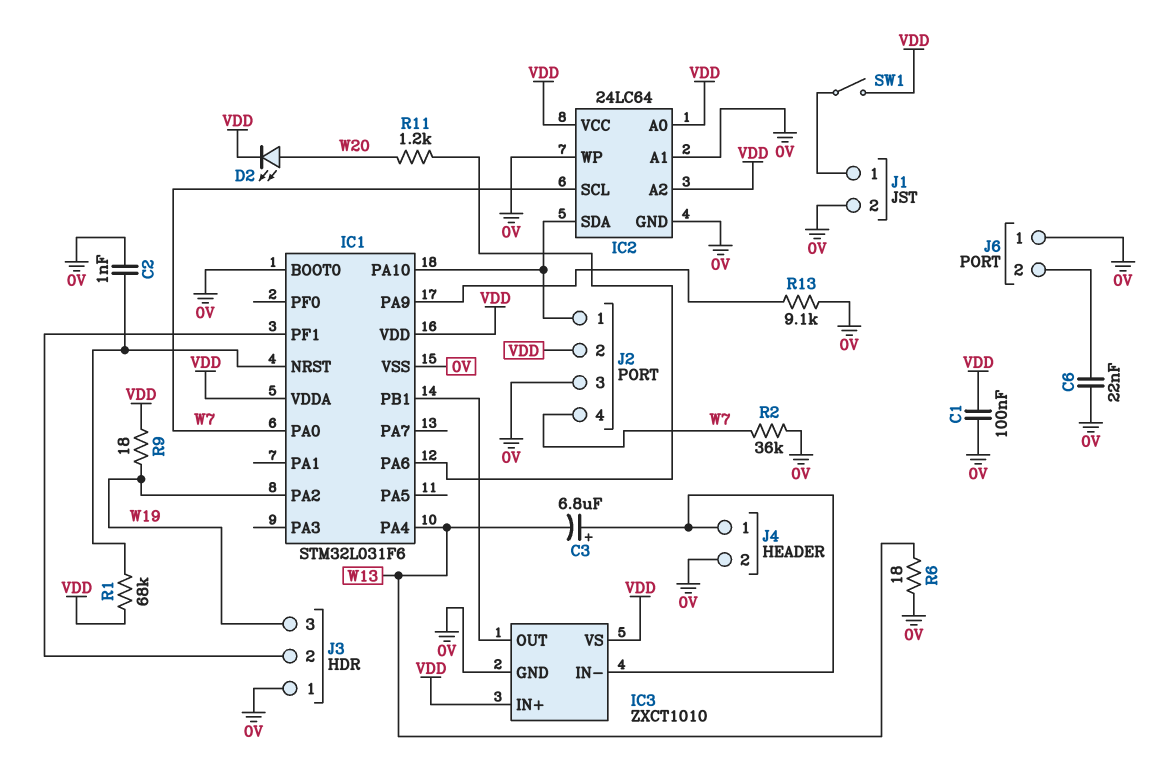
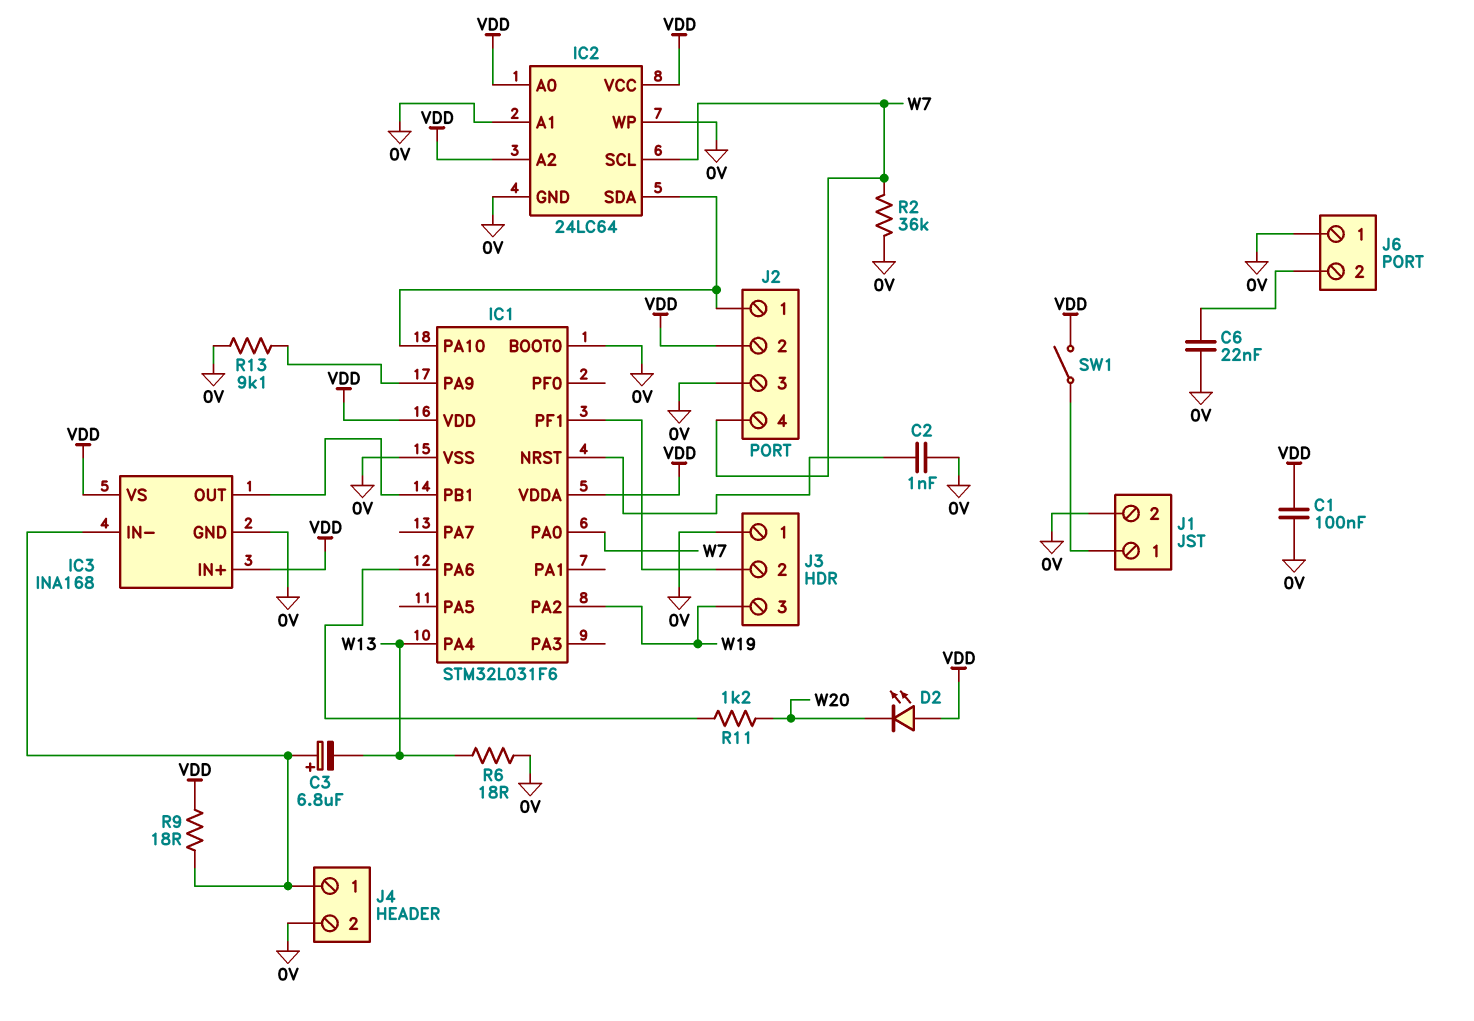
D2: LED (A W20, K VDD) -> LED (A VDD, K W20)
IC3: ZXCT1010 -> INA168
R1: 68k (IC1/NRST, VDD) -> none
R9: 18 (VDD, W19) -> 18 (IC3/IN-, VDD)

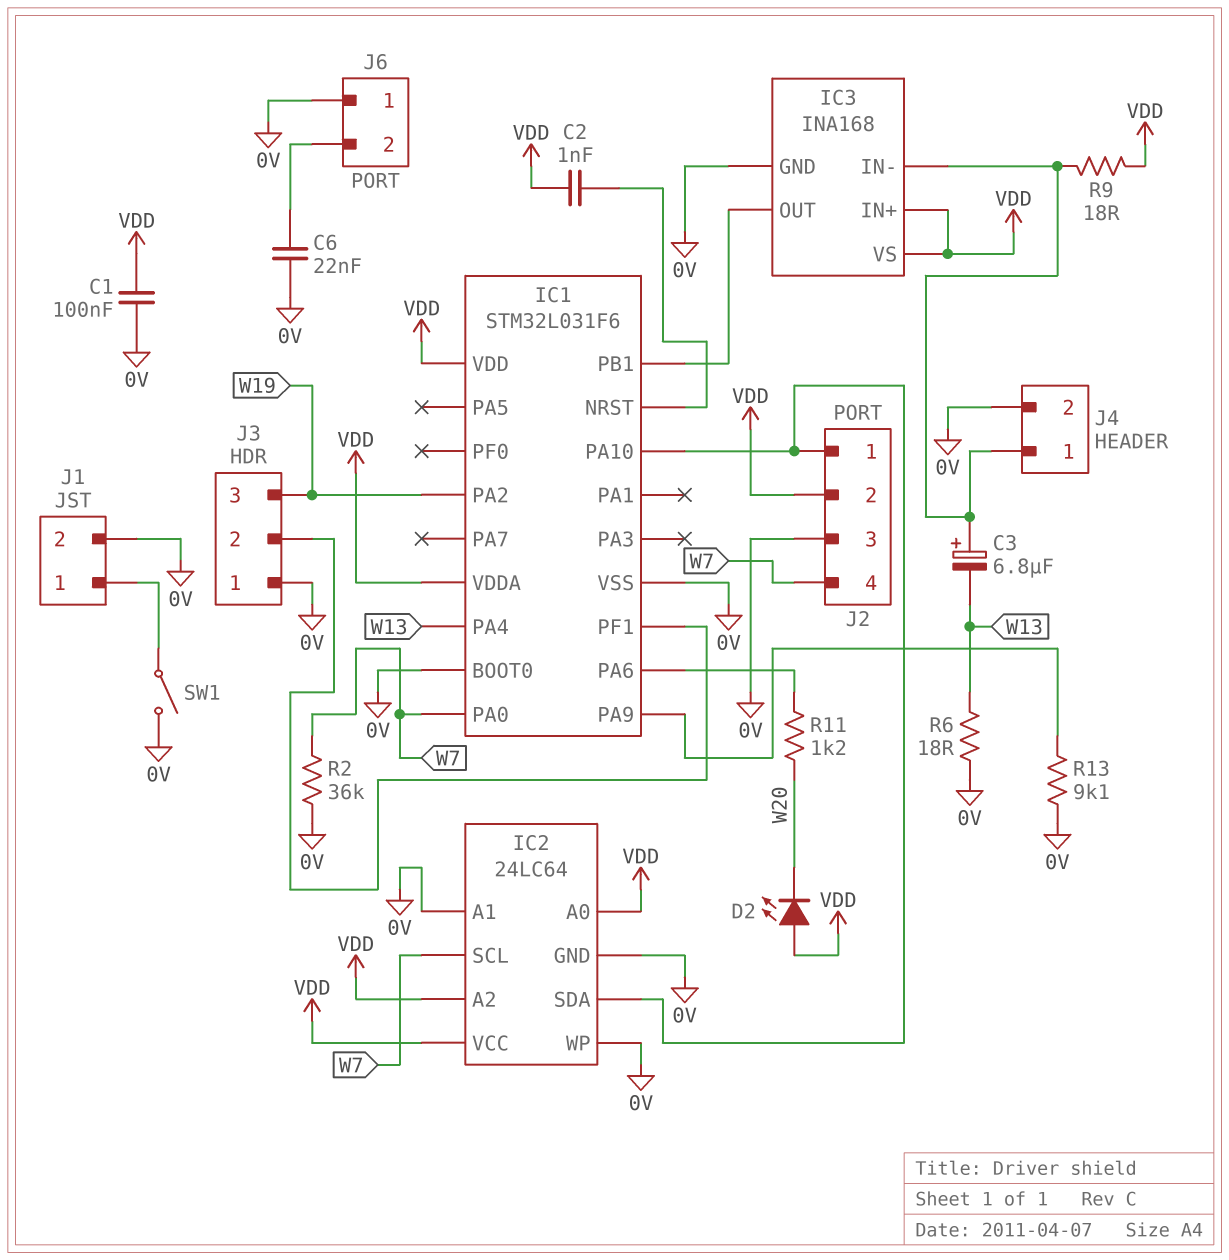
C2: 1nF (0V, IC1/NRST) -> 1nF (IC1/NRST, VDD)
SW1: switch (J1/1, VDD) -> switch (0V, J1/1)

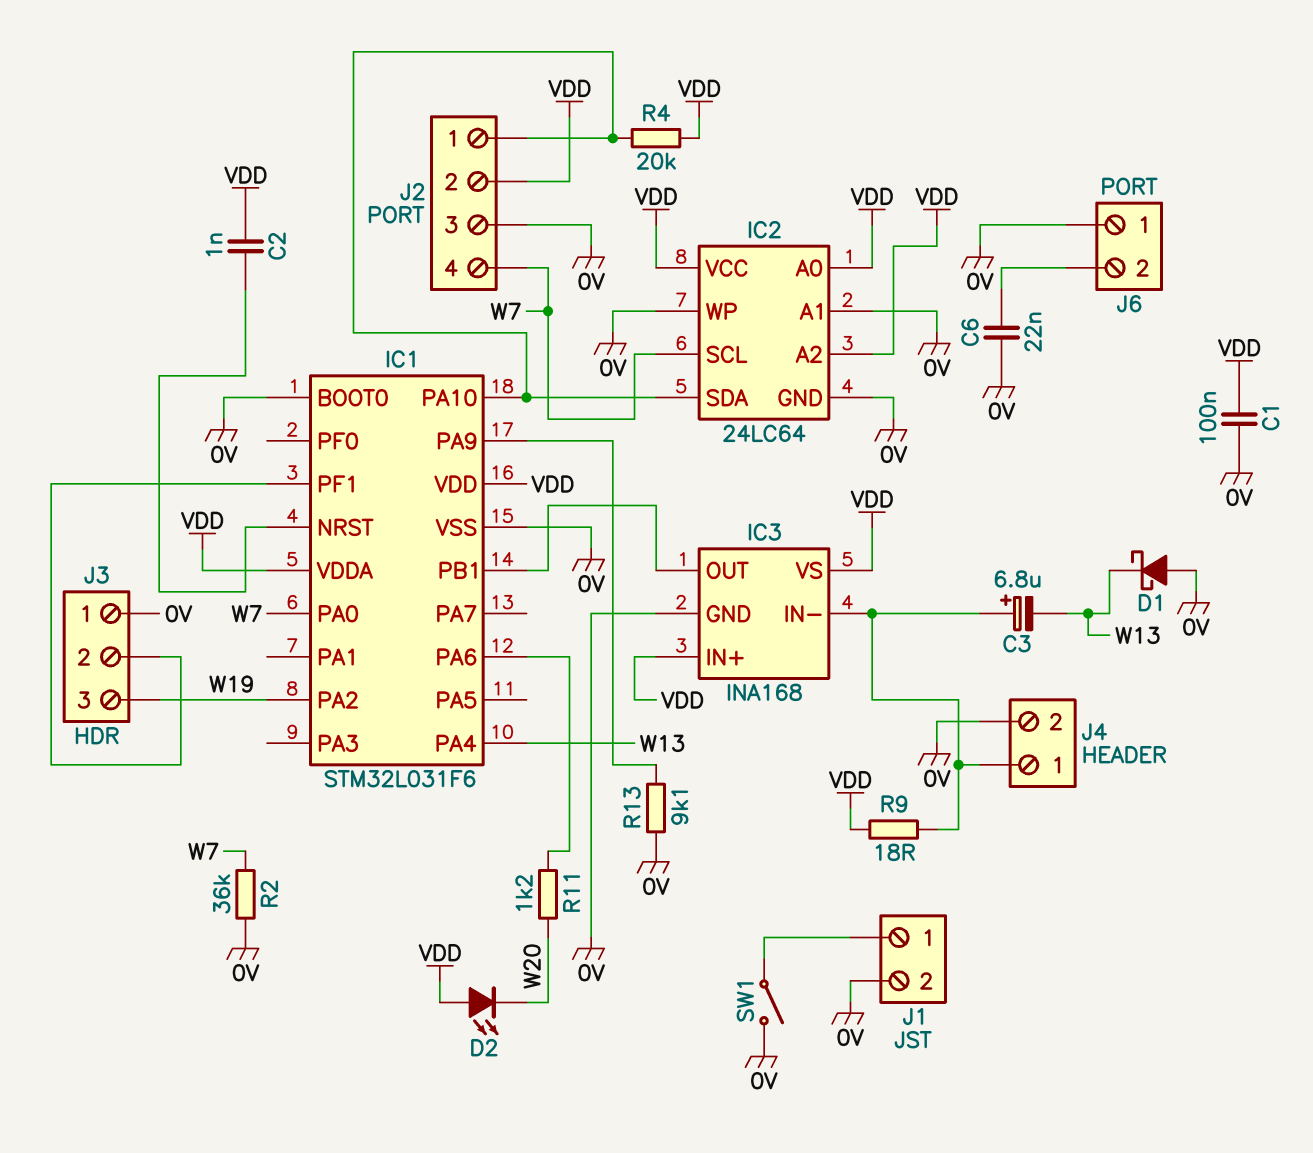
D1: none -> schottky (A 0V, K W13)
R4: none -> 20k (IC1/PA10, VDD)
R6: 18 (0V, W13) -> none

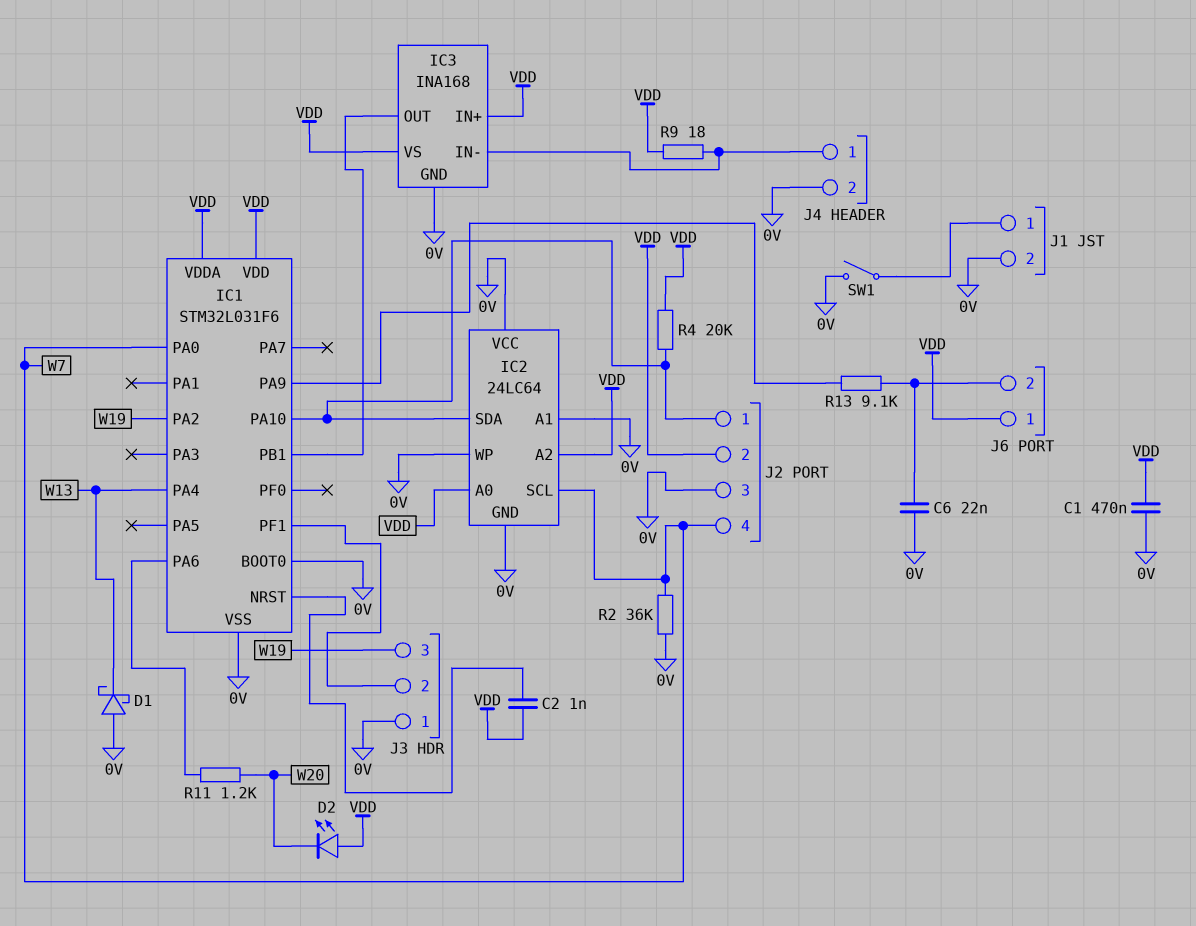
C1: 100nF (0V, VDD) -> 470nF (0V, VDD)
C3: 6.8uF (plus IC3/IN-, minus W13) -> none
IC2 pin VCC: VDD -> 0V
J6 pin 1: 0V -> VDD
R13: 9.1k (0V, IC1/PA9) -> 9.1k (IC1/PA9, J6/2)

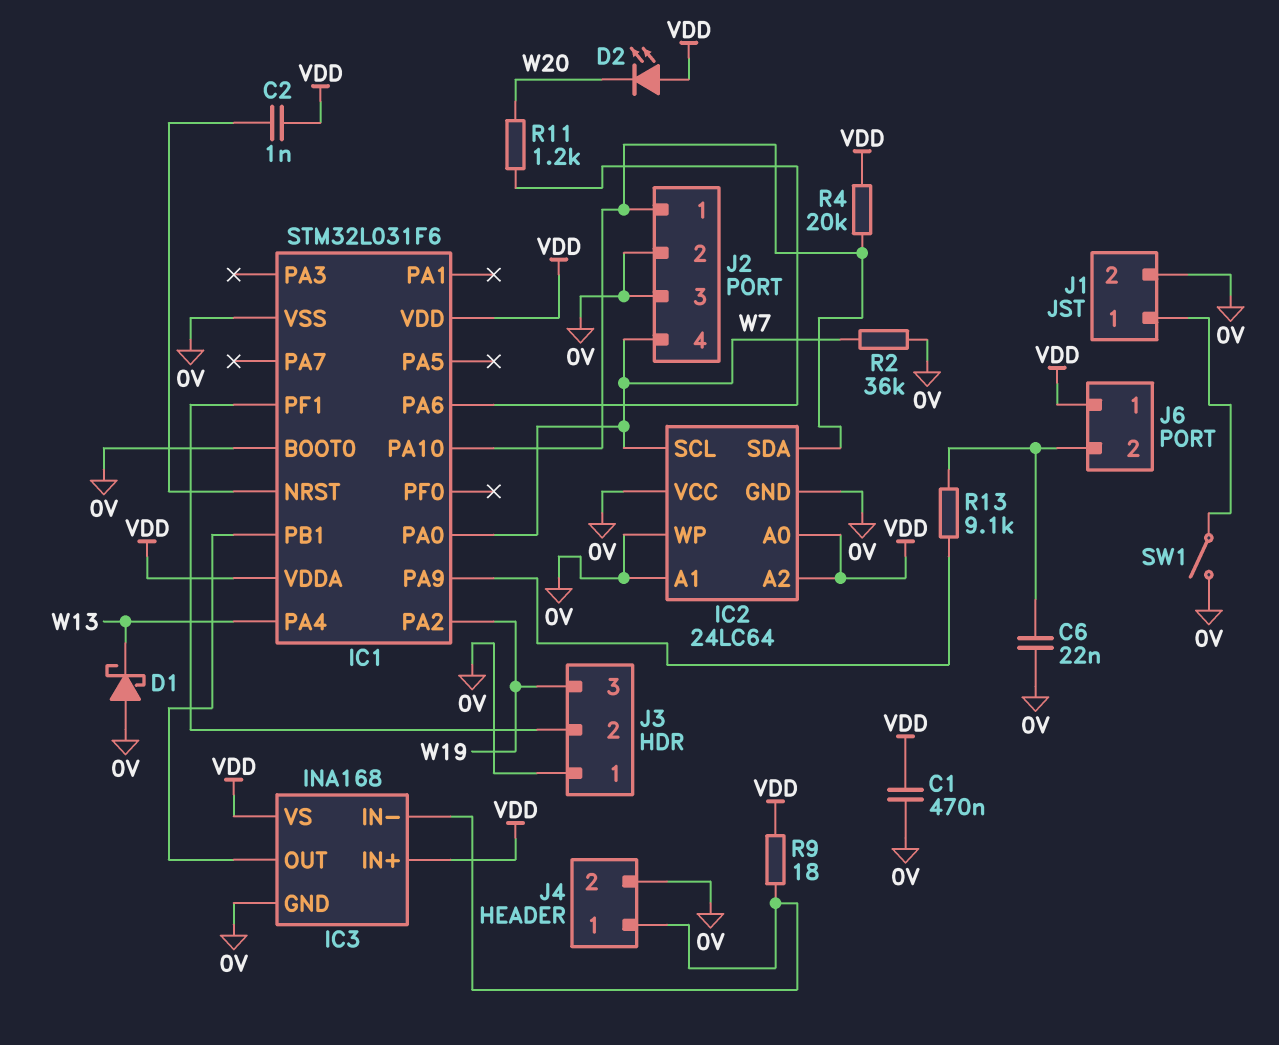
J2 pin 2: VDD -> 0V

